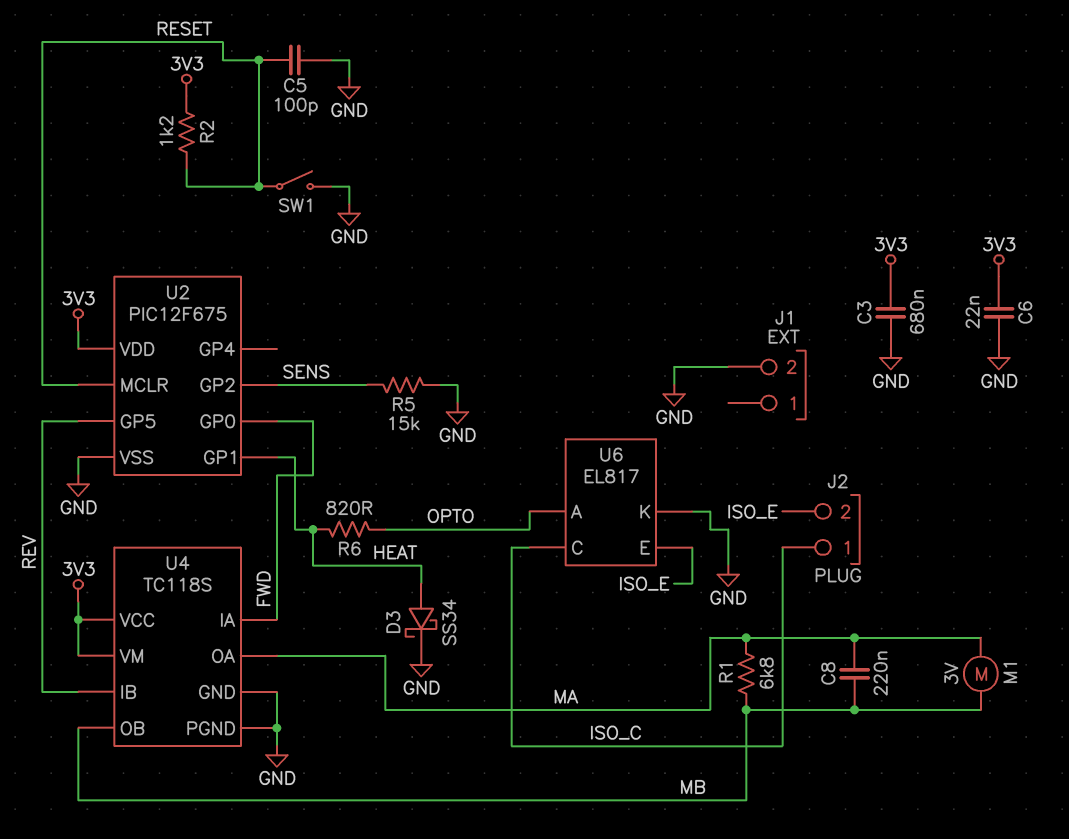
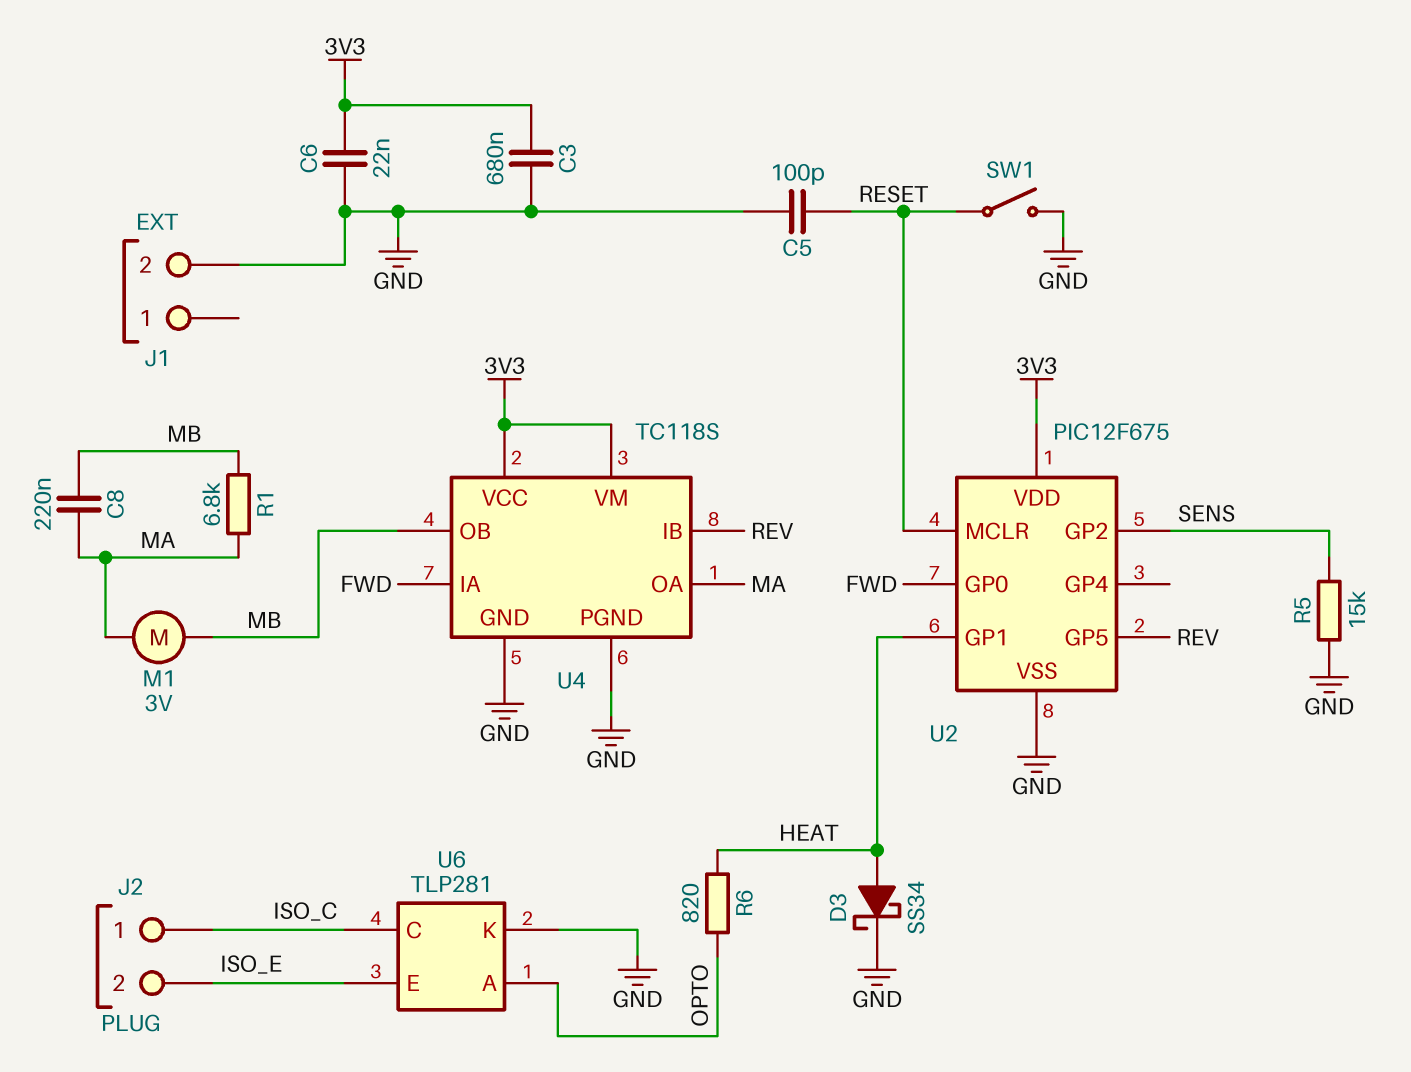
R2: 1.2k (3V3, RESET) -> none
U6: EL817 -> TLP281

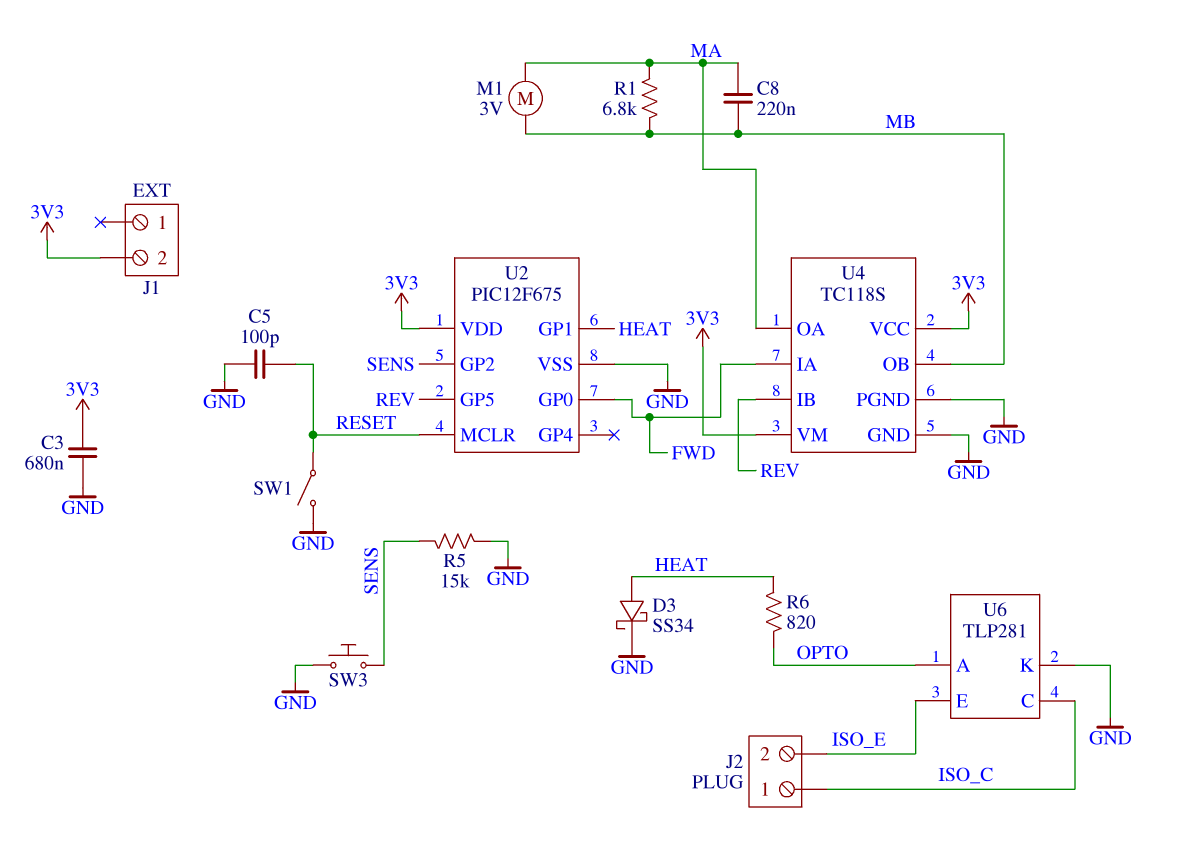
C6: 22nF (3V3, GND) -> none
J1 pin 2: GND -> 3V3
SW3: none -> button (GND, SENS)

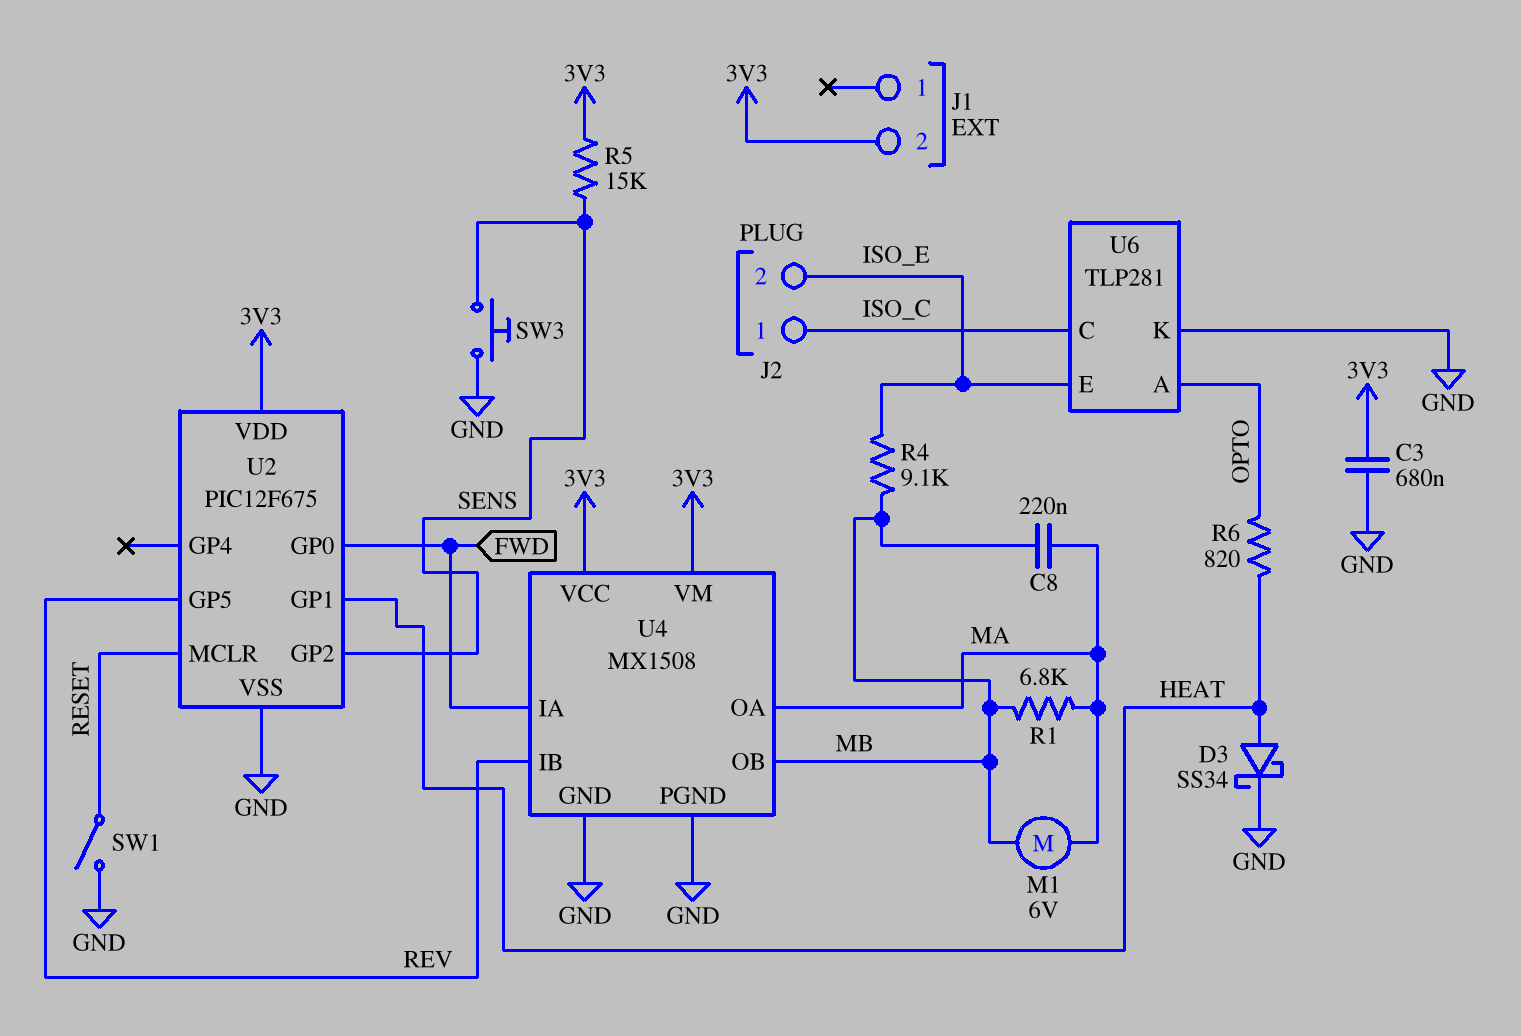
C5: 100pF (GND, RESET) -> none
M1: motor 3V (MA, MB) -> motor 6V (MA, MB)
R4: none -> 9.1k (ISO_E, MB)
R5: 15k (GND, SENS) -> 15k (3V3, SENS)
U4: TC118S -> MX1508

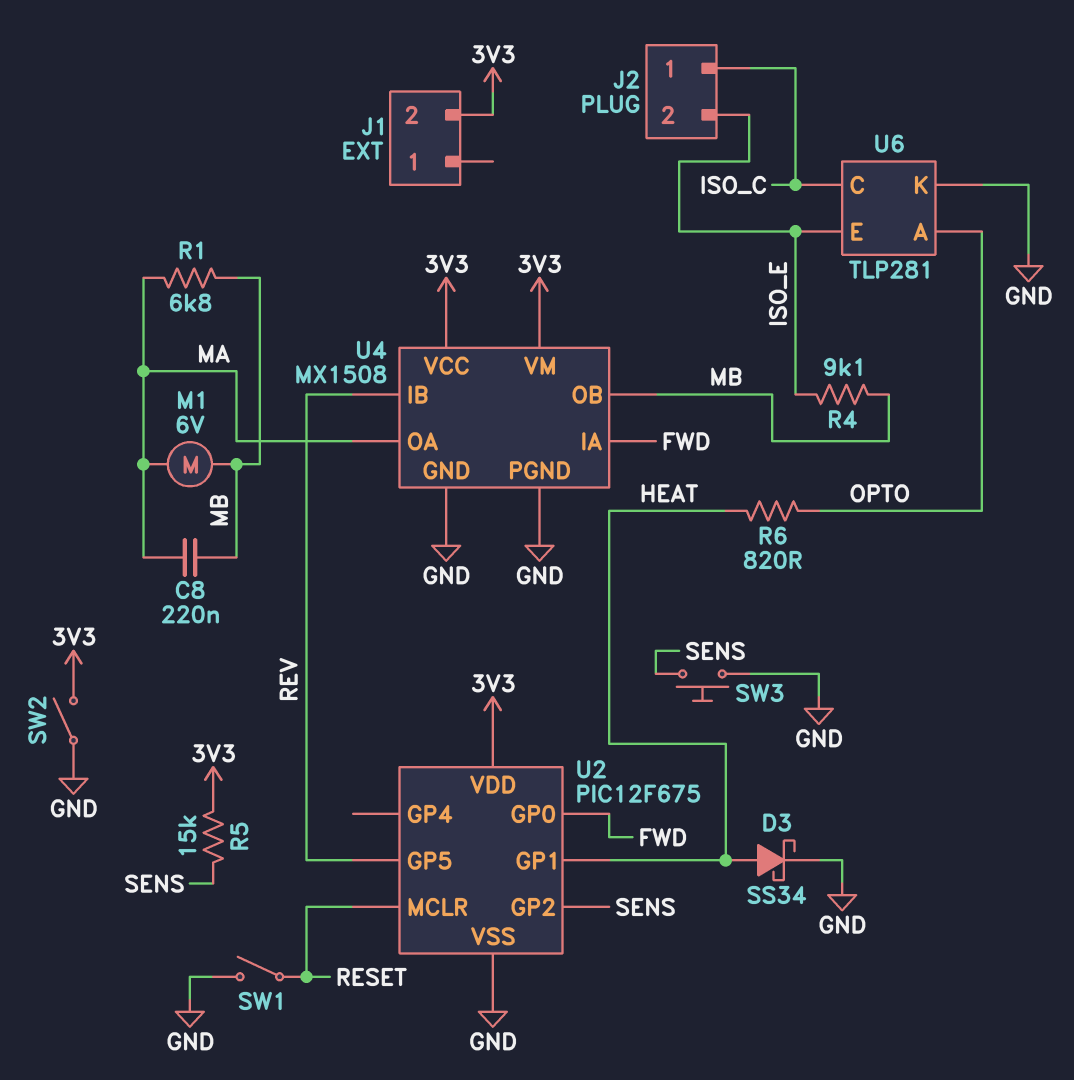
C3: 680nF (3V3, GND) -> none
SW2: none -> switch (3V3, GND)

